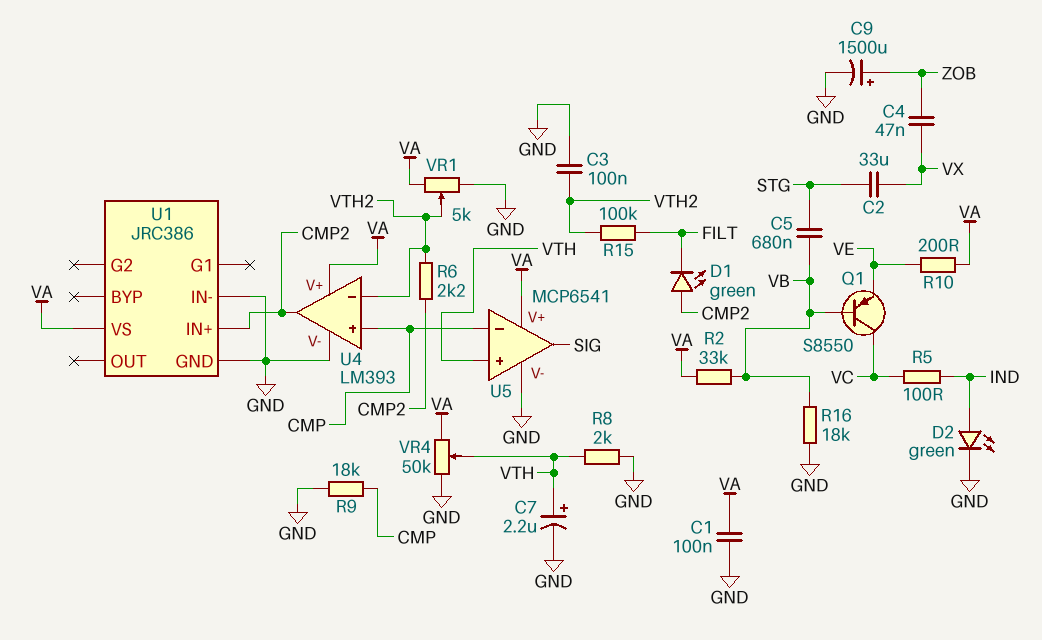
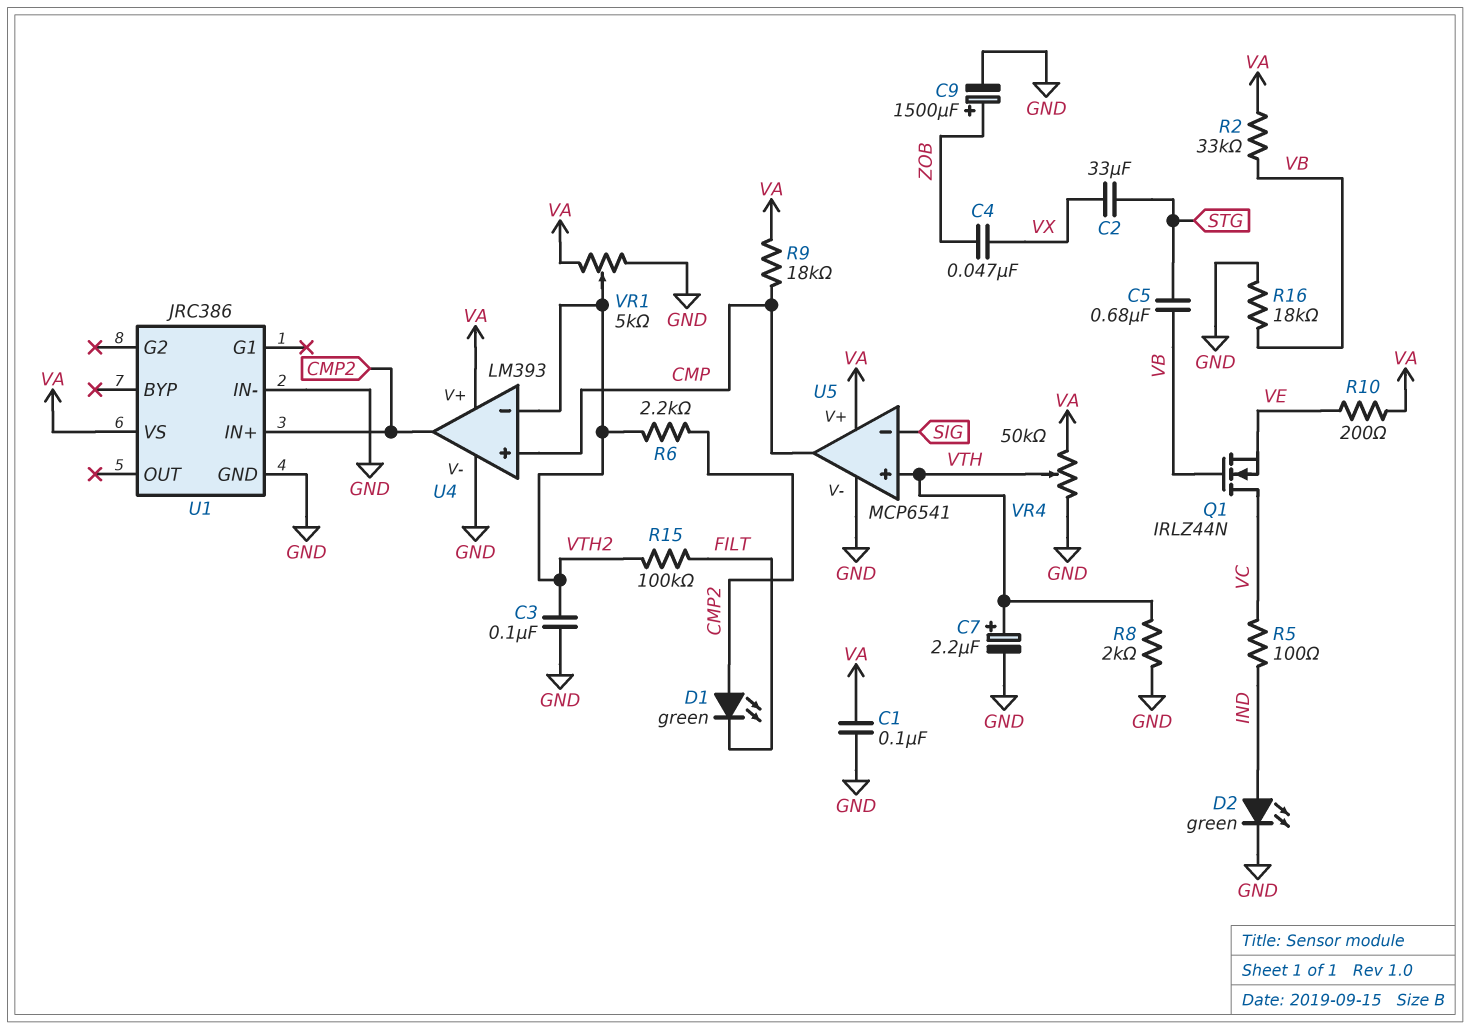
Q1: PNP S8550 (B VB, C VC, E VE) -> NMOS IRLZ44N (G VB, D VC, S VE)
R9: 18k (CMP, GND) -> 18k (CMP, VA)
U5 pin in-: CMP -> SIG
U5 pin out: SIG -> CMP

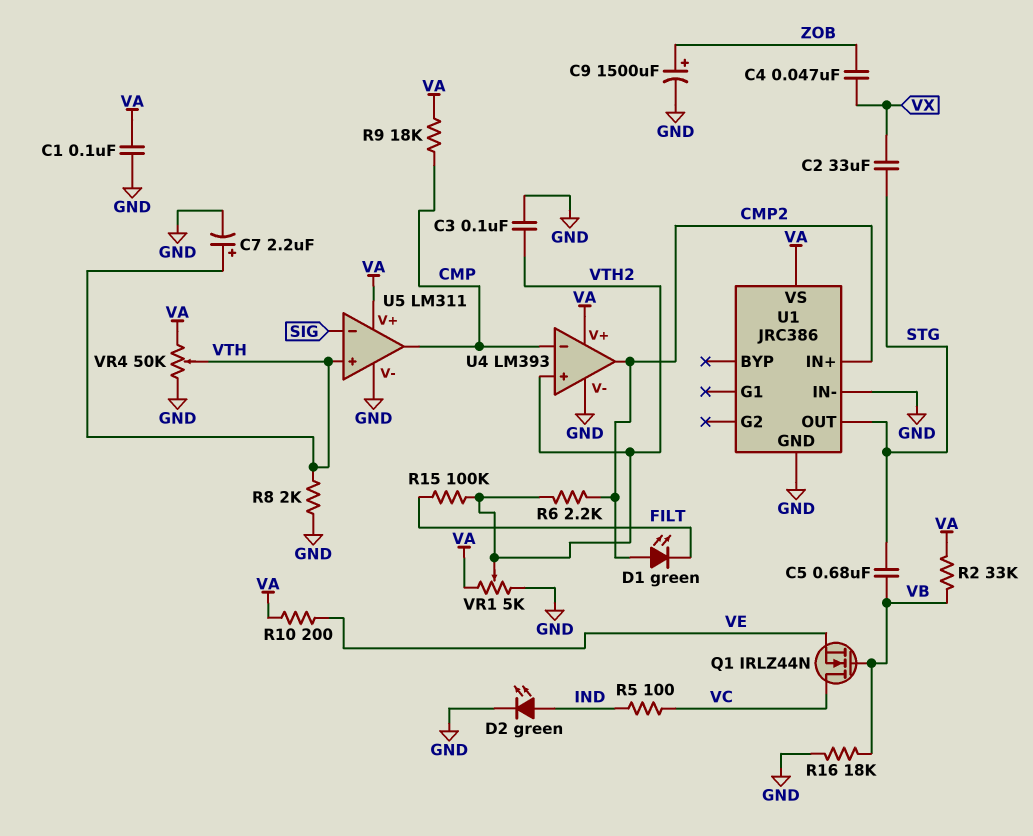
U1 pin OUT: none -> STG
U4 pin in+: CMP -> VTH2
U4 pin in-: VTH2 -> CMP
U5: MCP6541 -> LM311

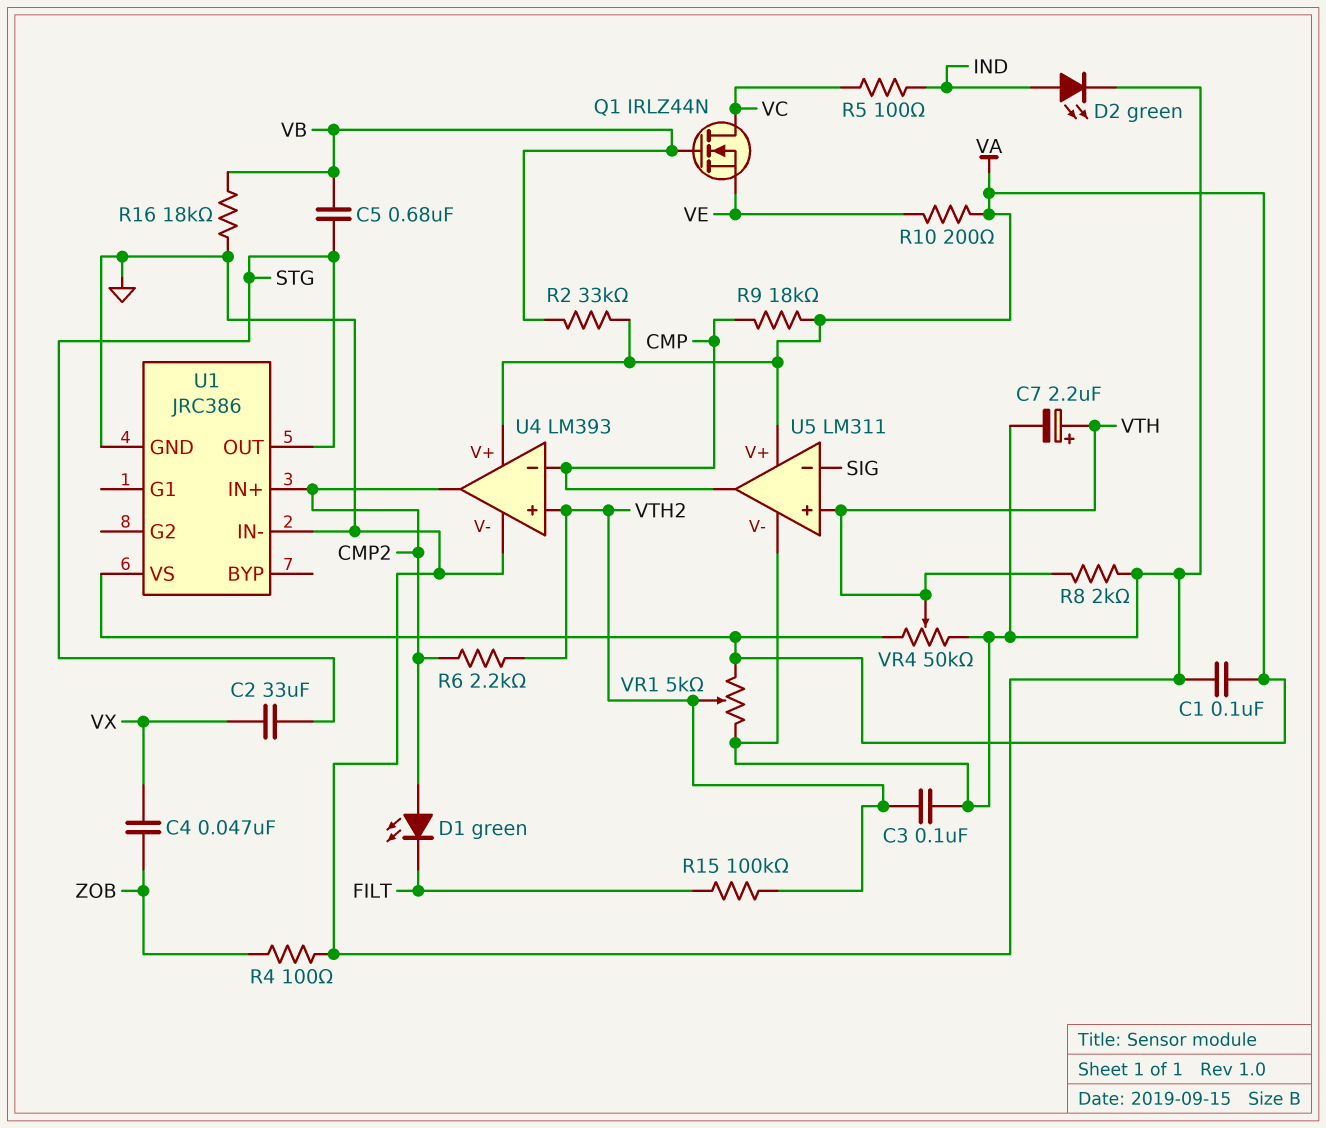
C9: 1500uF (plus ZOB, minus GND) -> none
R4: none -> 100 (GND, ZOB)

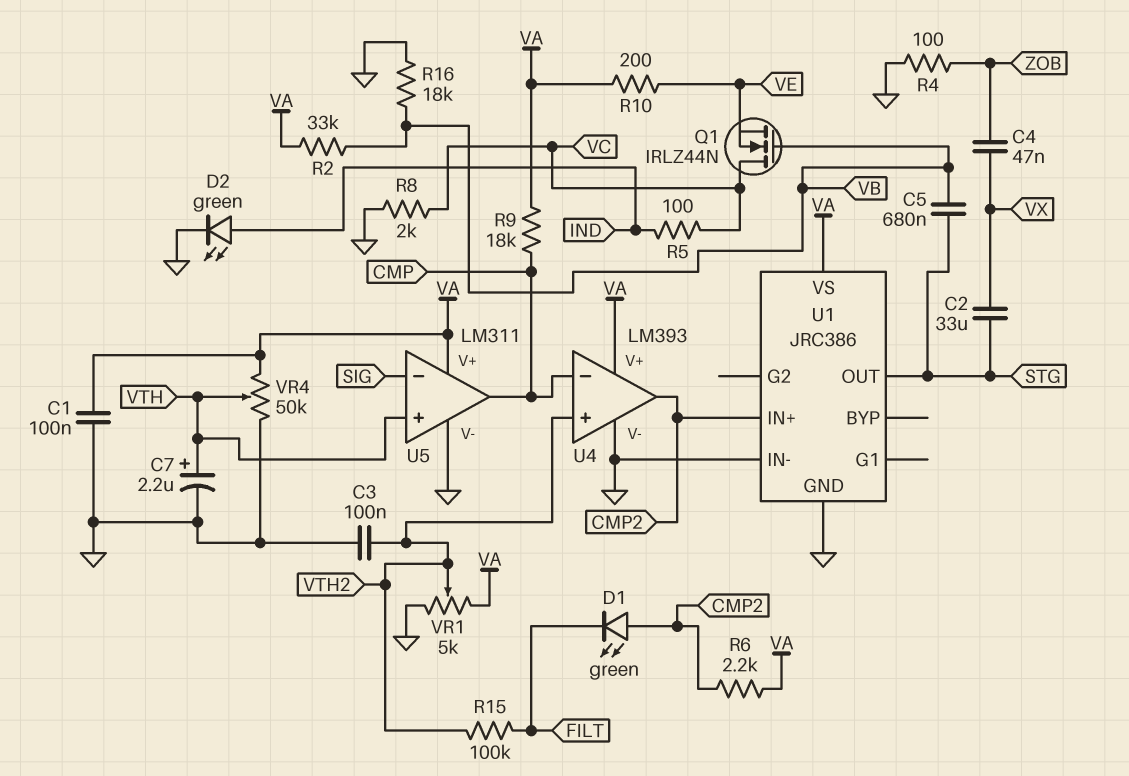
R6: 2.2k (CMP2, VTH2) -> 2.2k (CMP2, VA)
R8: 2k (GND, VTH) -> 2k (GND, VC)

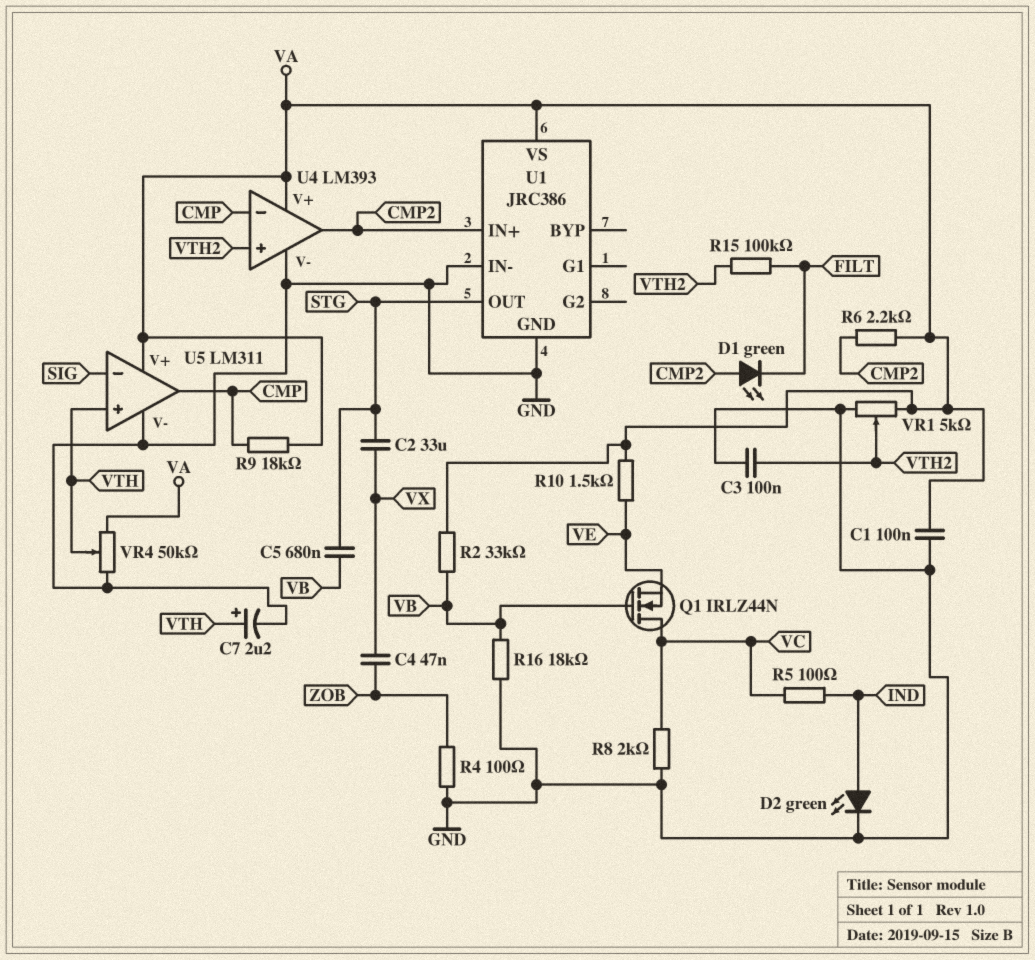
R10: 200 (VA, VE) -> 1.5k (VA, VE)

